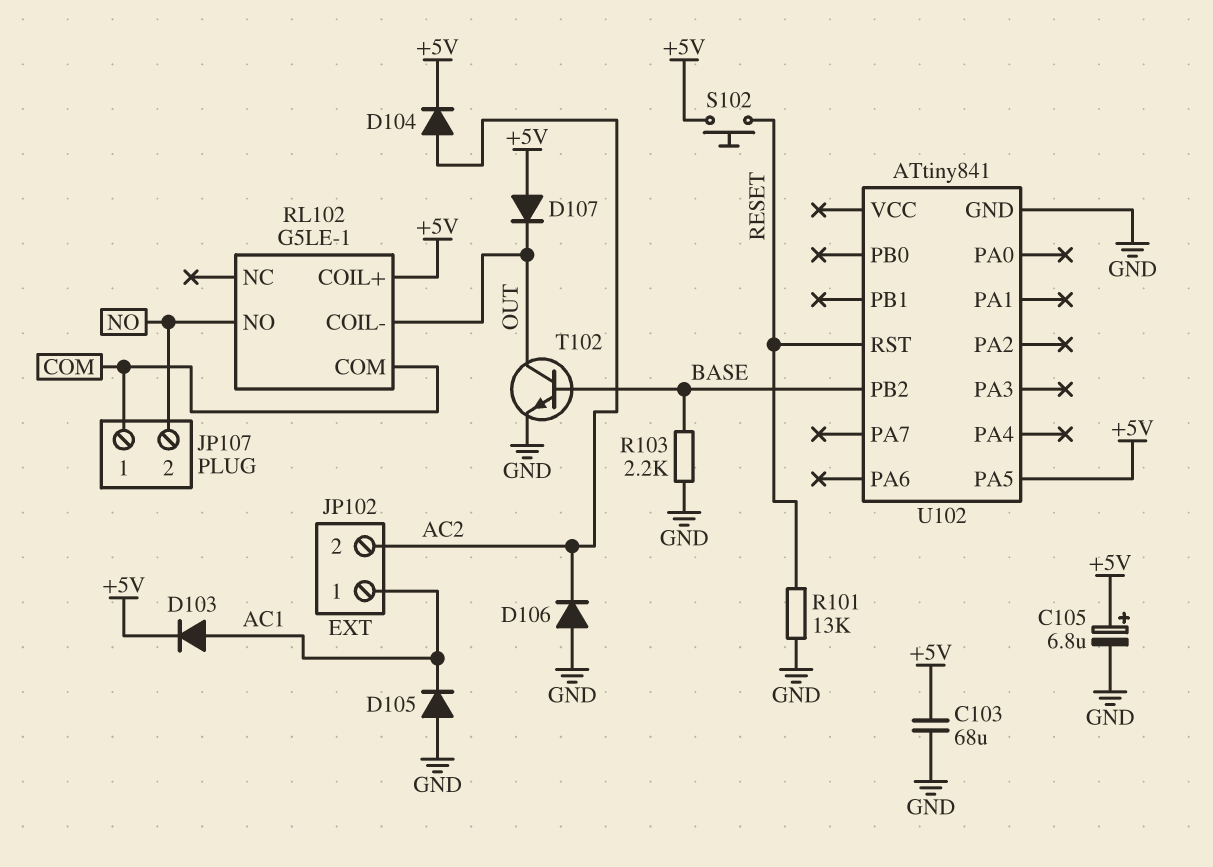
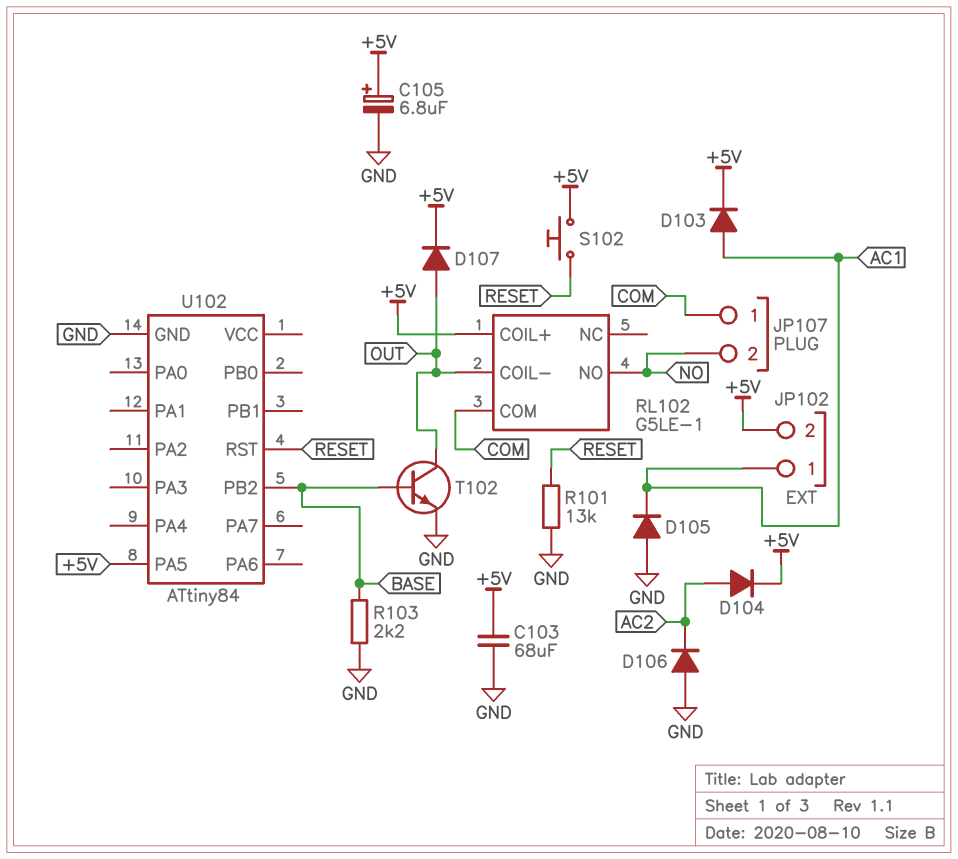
D107: diode (A +5V, K OUT) -> diode (A OUT, K +5V)
JP102 pin 2: AC2 -> +5V
U102: ATtiny841 -> ATtiny84

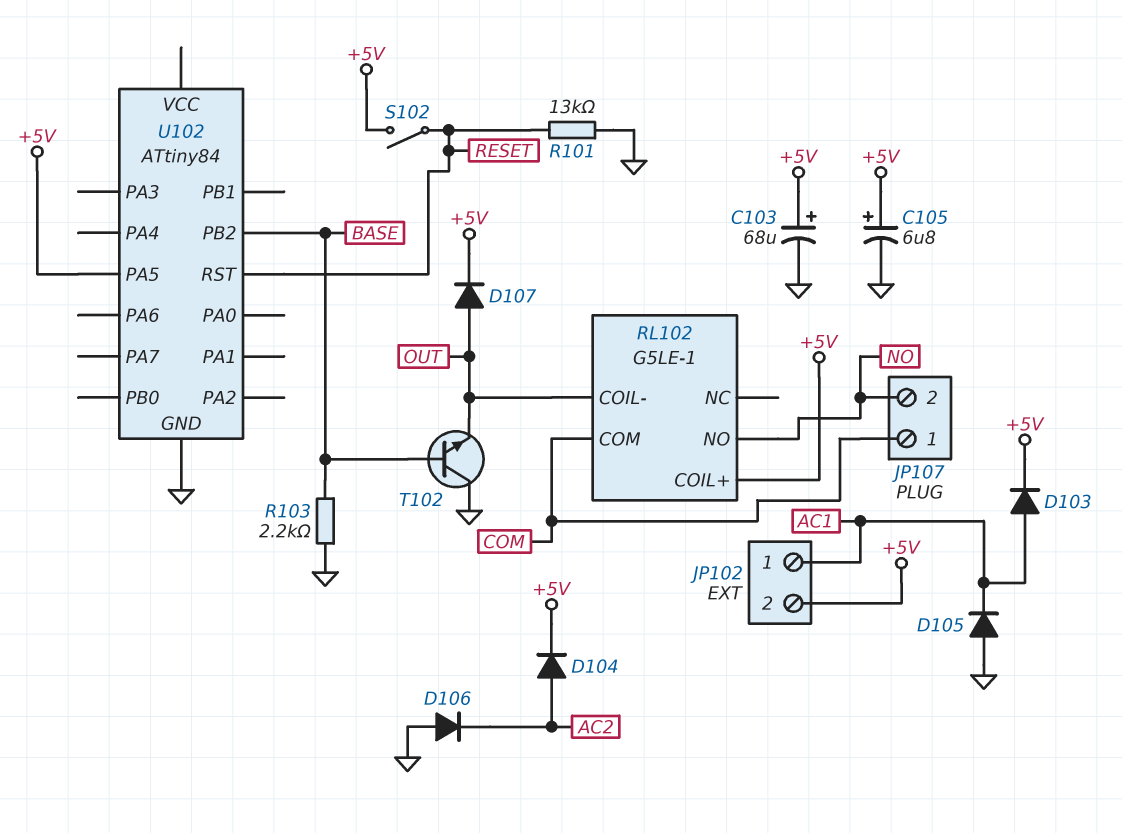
C103: 68uF (+5V, GND) -> 68uF (plus +5V, minus GND)
S102: button (+5V, RESET) -> switch (+5V, RESET)
T102: NPN (B BASE, C OUT, E GND) -> NPN (B BASE, C GND, E OUT)

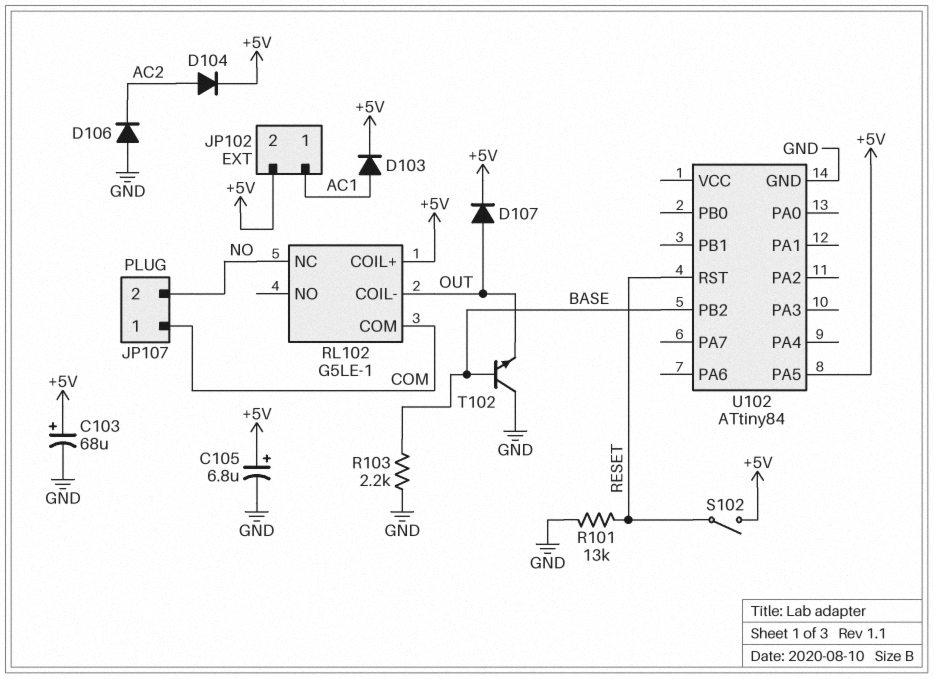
D105: diode (A GND, K AC1) -> none
RL102 pin NC: none -> NO
RL102 pin NO: NO -> none

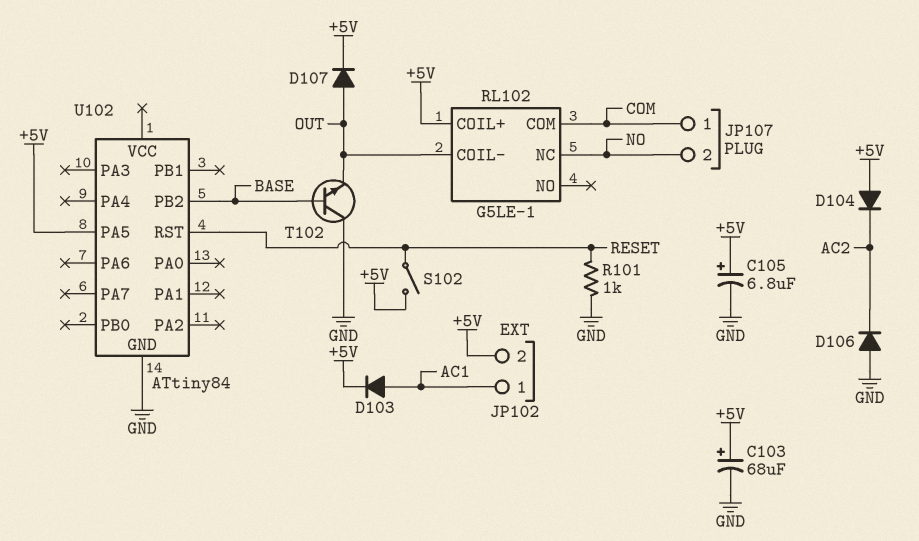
D104: diode (A AC2, K +5V) -> diode (A +5V, K AC2)
R101: 13k (GND, RESET) -> 1k (GND, RESET)
R103: 2.2k (BASE, GND) -> none

